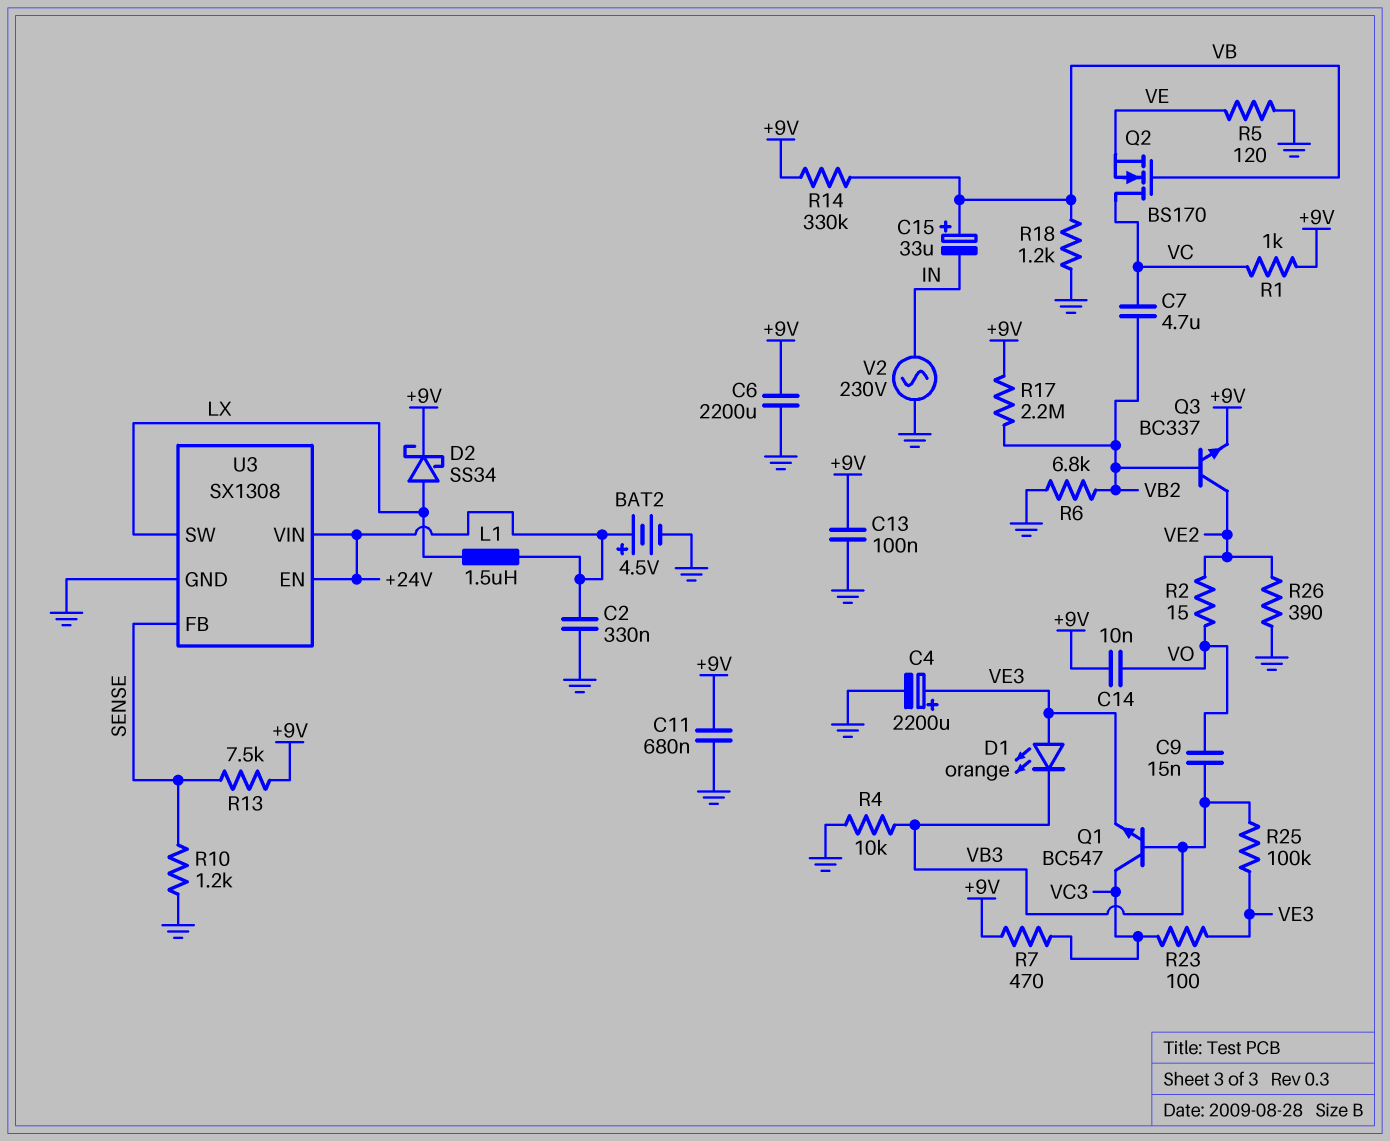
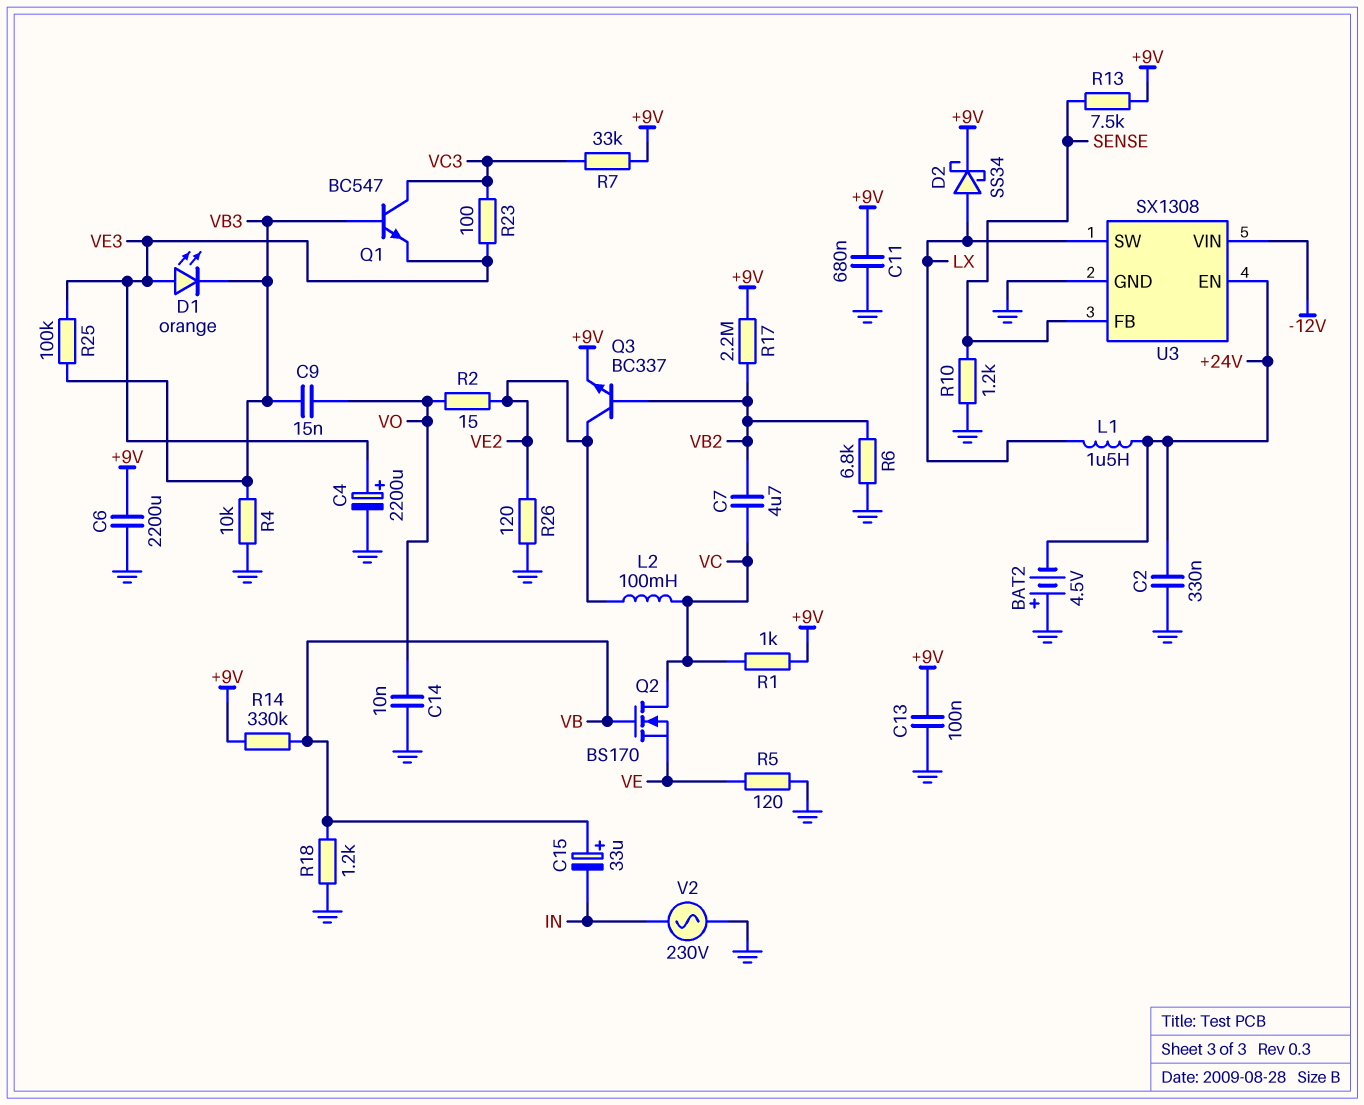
BAT2: 4.5V (plus +24V, minus GND) -> 4.5V (plus GND, minus +24V)
C14: 10nF (+9V, VO) -> 10nF (GND, VO)
L2: none -> 100mH (VC, VE2)
R7: 470 (+9V, VC3) -> 33k (+9V, VC3)
R26: 390 (GND, VE2) -> 120 (GND, VE2)
U3 pin VIN: +24V -> -12V

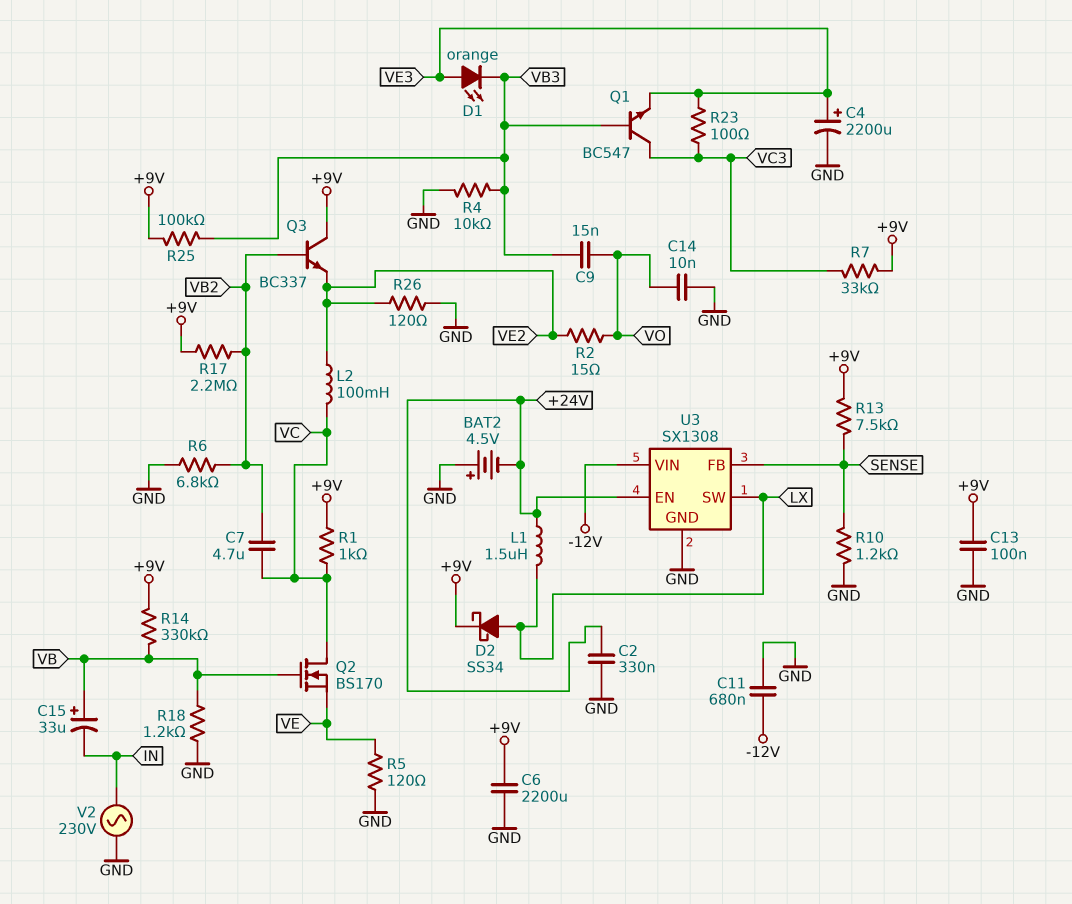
C11: 680nF (+9V, GND) -> 680nF (-12V, GND)
Q3: NPN BC337 (B VB2, C VE2, E +9V) -> NPN BC337 (B VB2, C +9V, E VE2)
R25: 100k (VB3, VE3) -> 100k (+9V, VB3)

